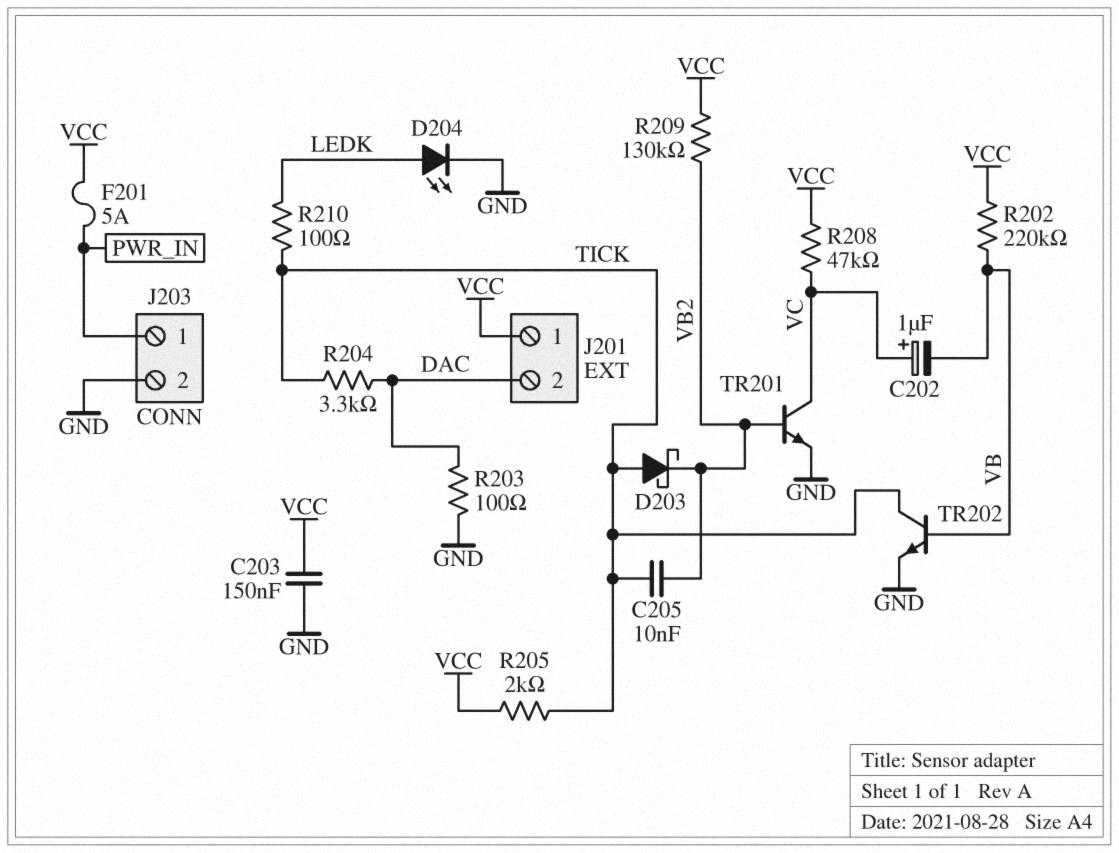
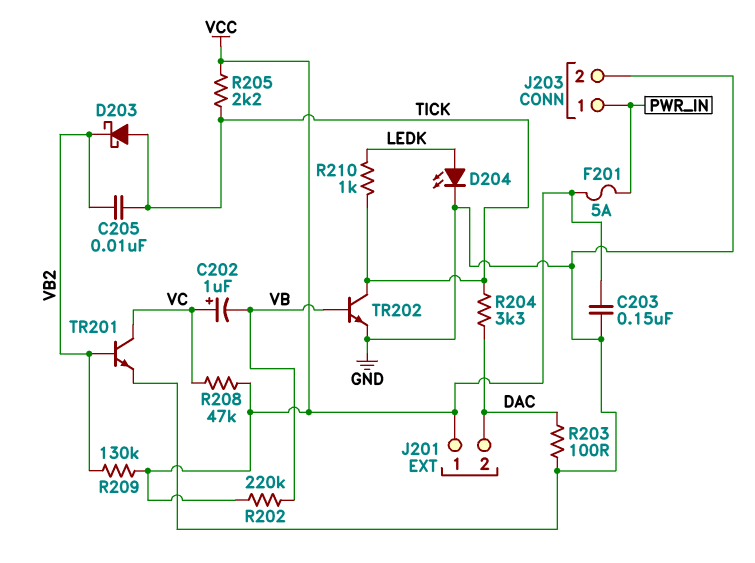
R205: 2k (TICK, VCC) -> 2.2k (TICK, VCC)
R210: 100 (LEDK, TICK) -> 1k (LEDK, TICK)

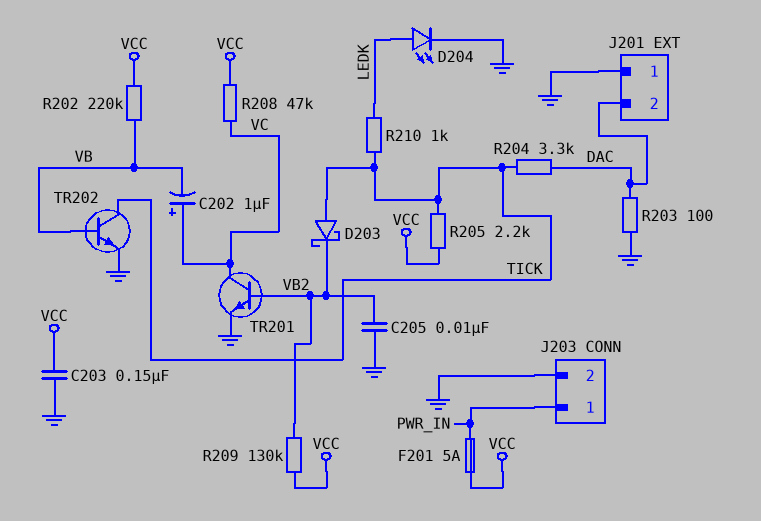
C205: 10nF (TICK, VB2) -> 10nF (GND, VB2)
J201 pin 1: VCC -> GND

